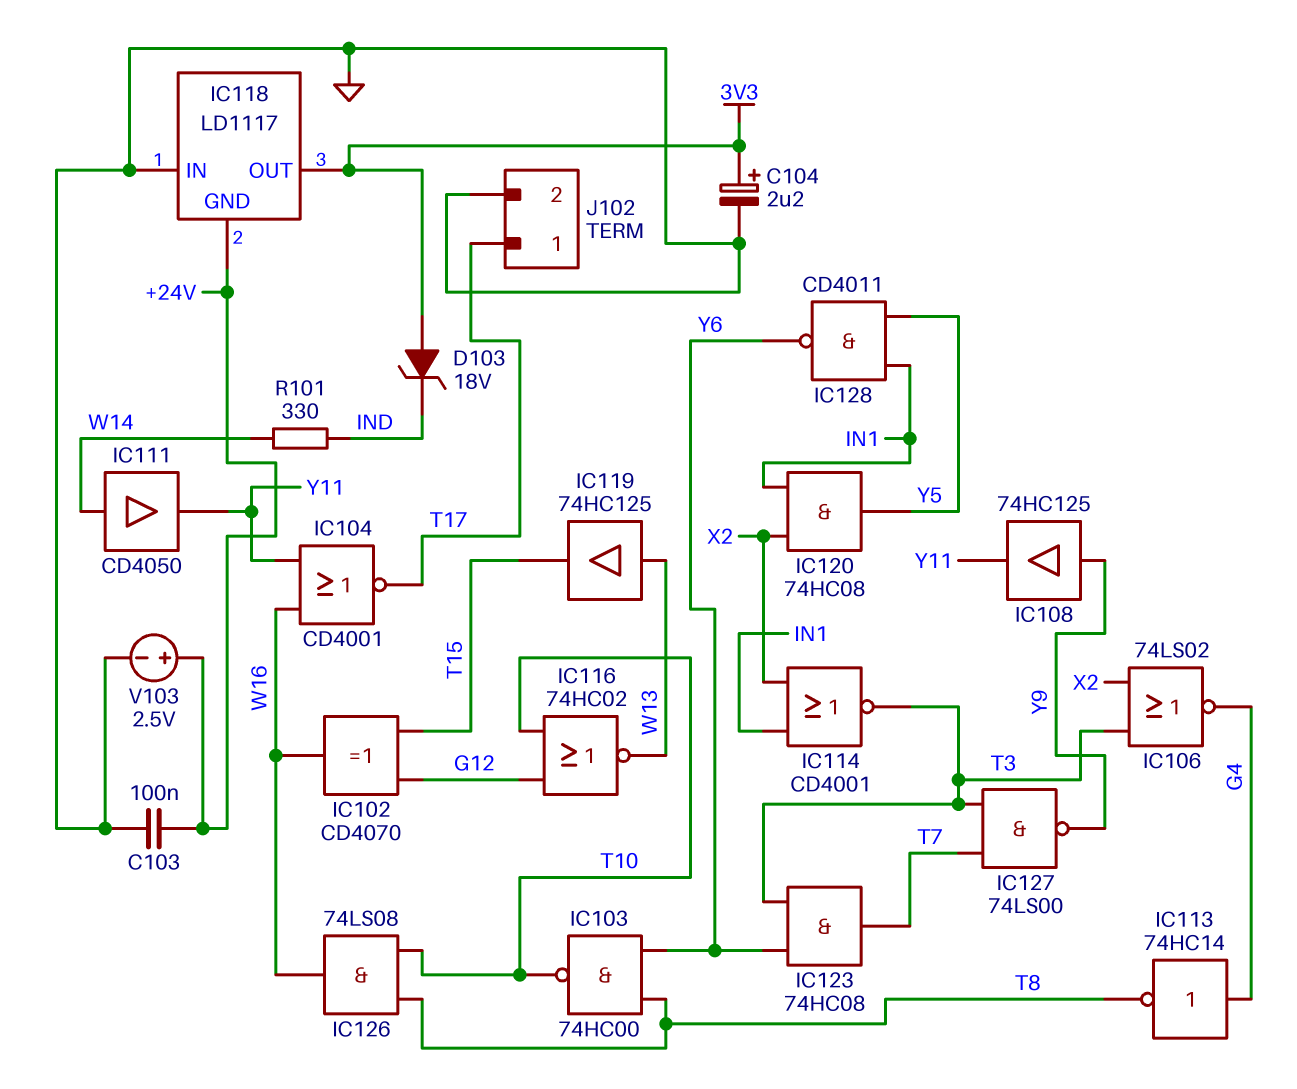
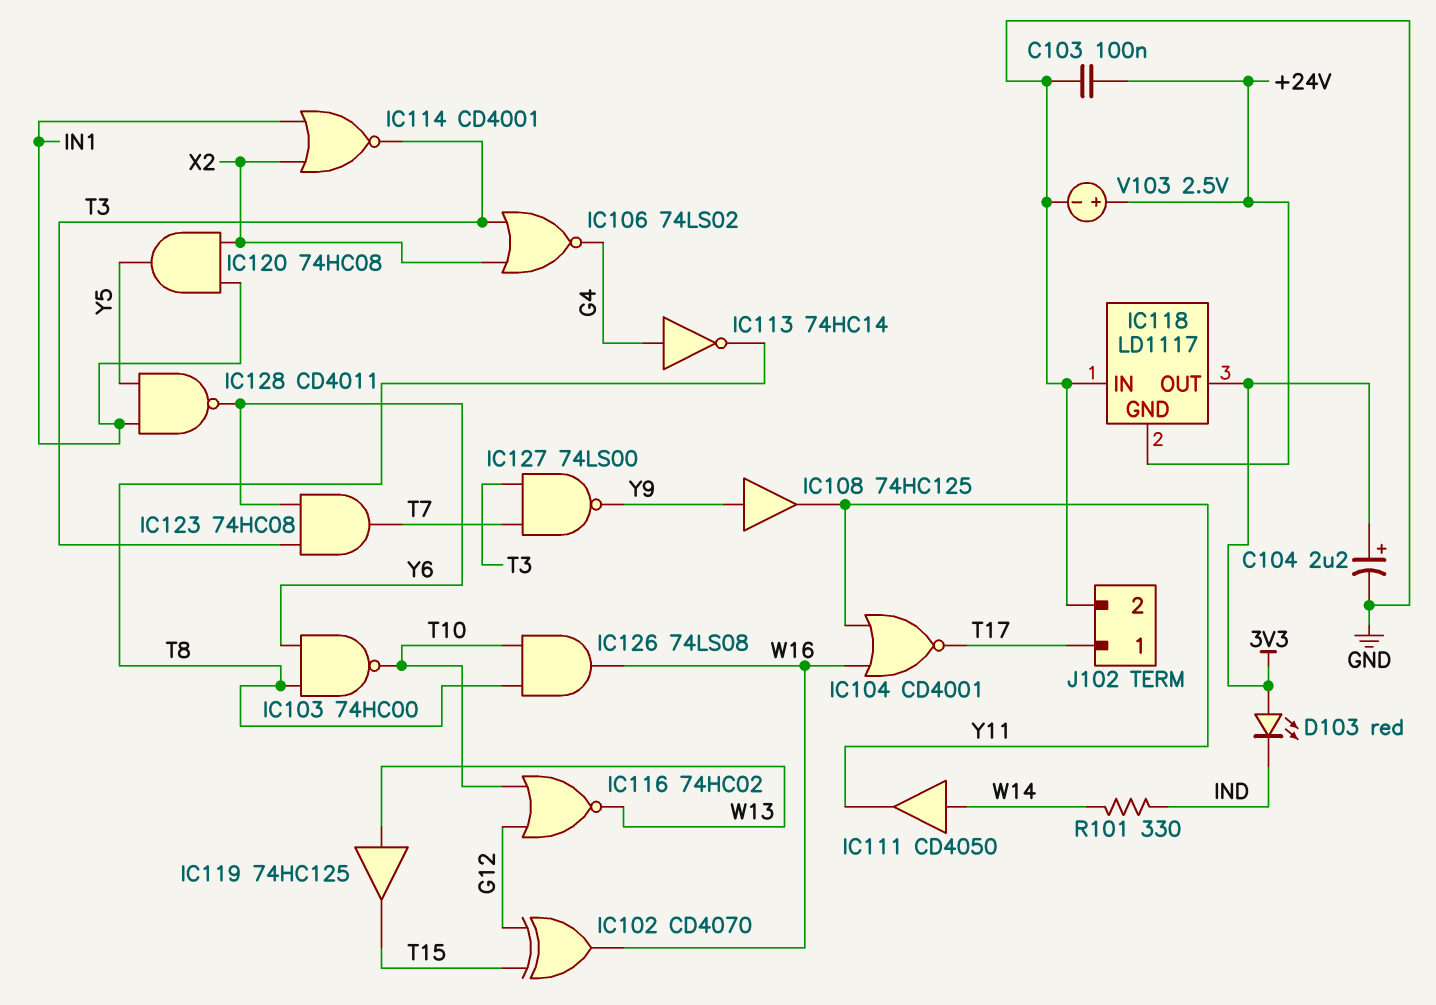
D103: zener 18V (A 3V3, K IND) -> LED red (A 3V3, K IND)

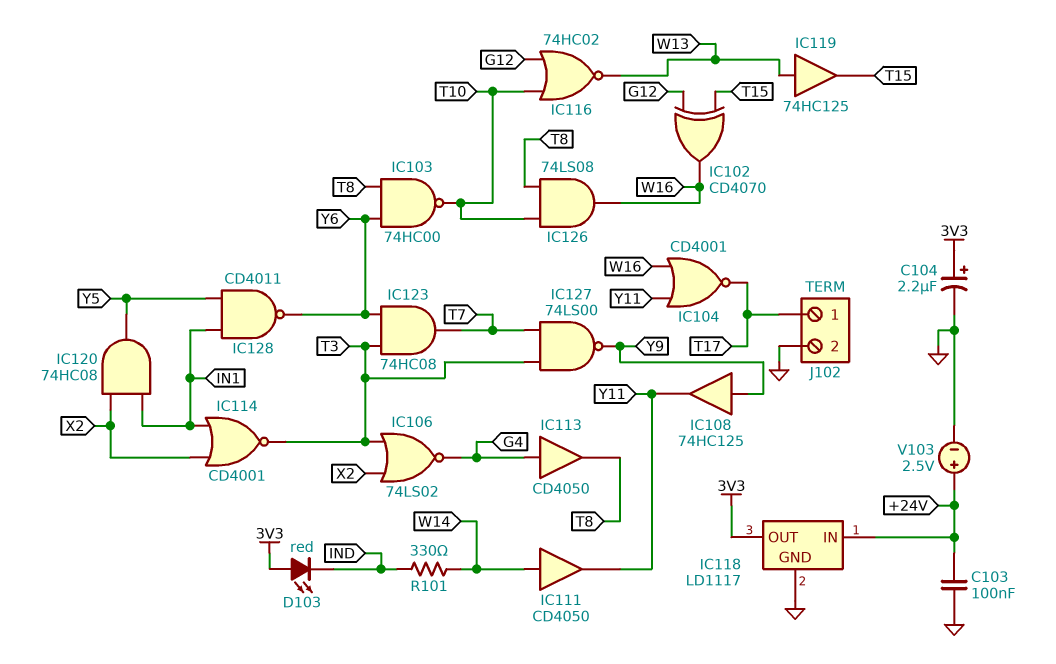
IC113: NOT 74HC14 (in G4, out T8) -> buffer CD4050 (in G4, out T8)
IC118 pin GND: +24V -> GND
IC118 pin IN: GND -> +24V

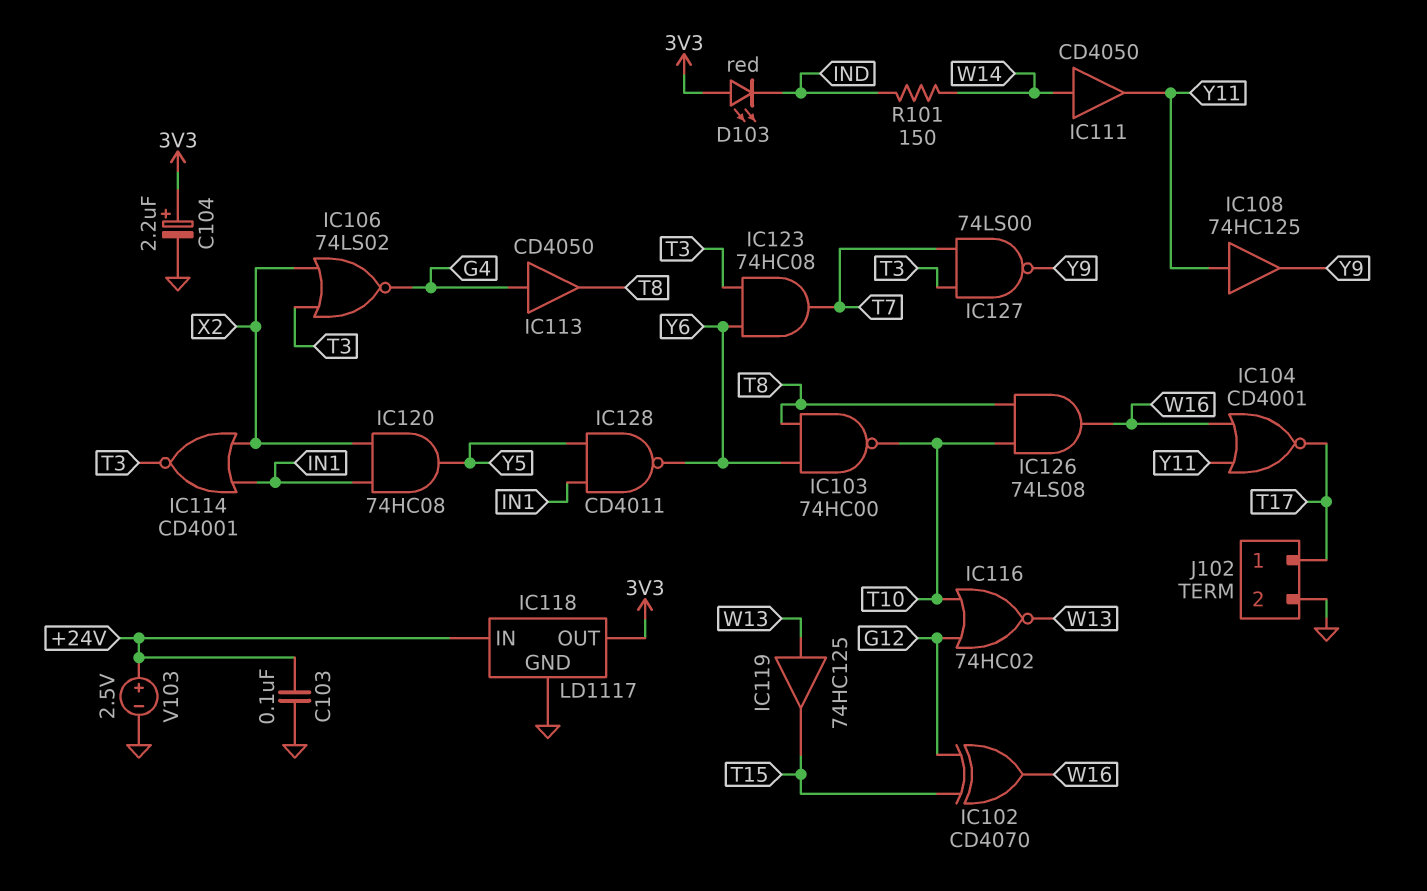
IC108: buffer 74HC125 (in Y9, out Y11) -> buffer 74HC125 (in Y11, out Y9)
R101: 330 (IND, W14) -> 150 (IND, W14)

